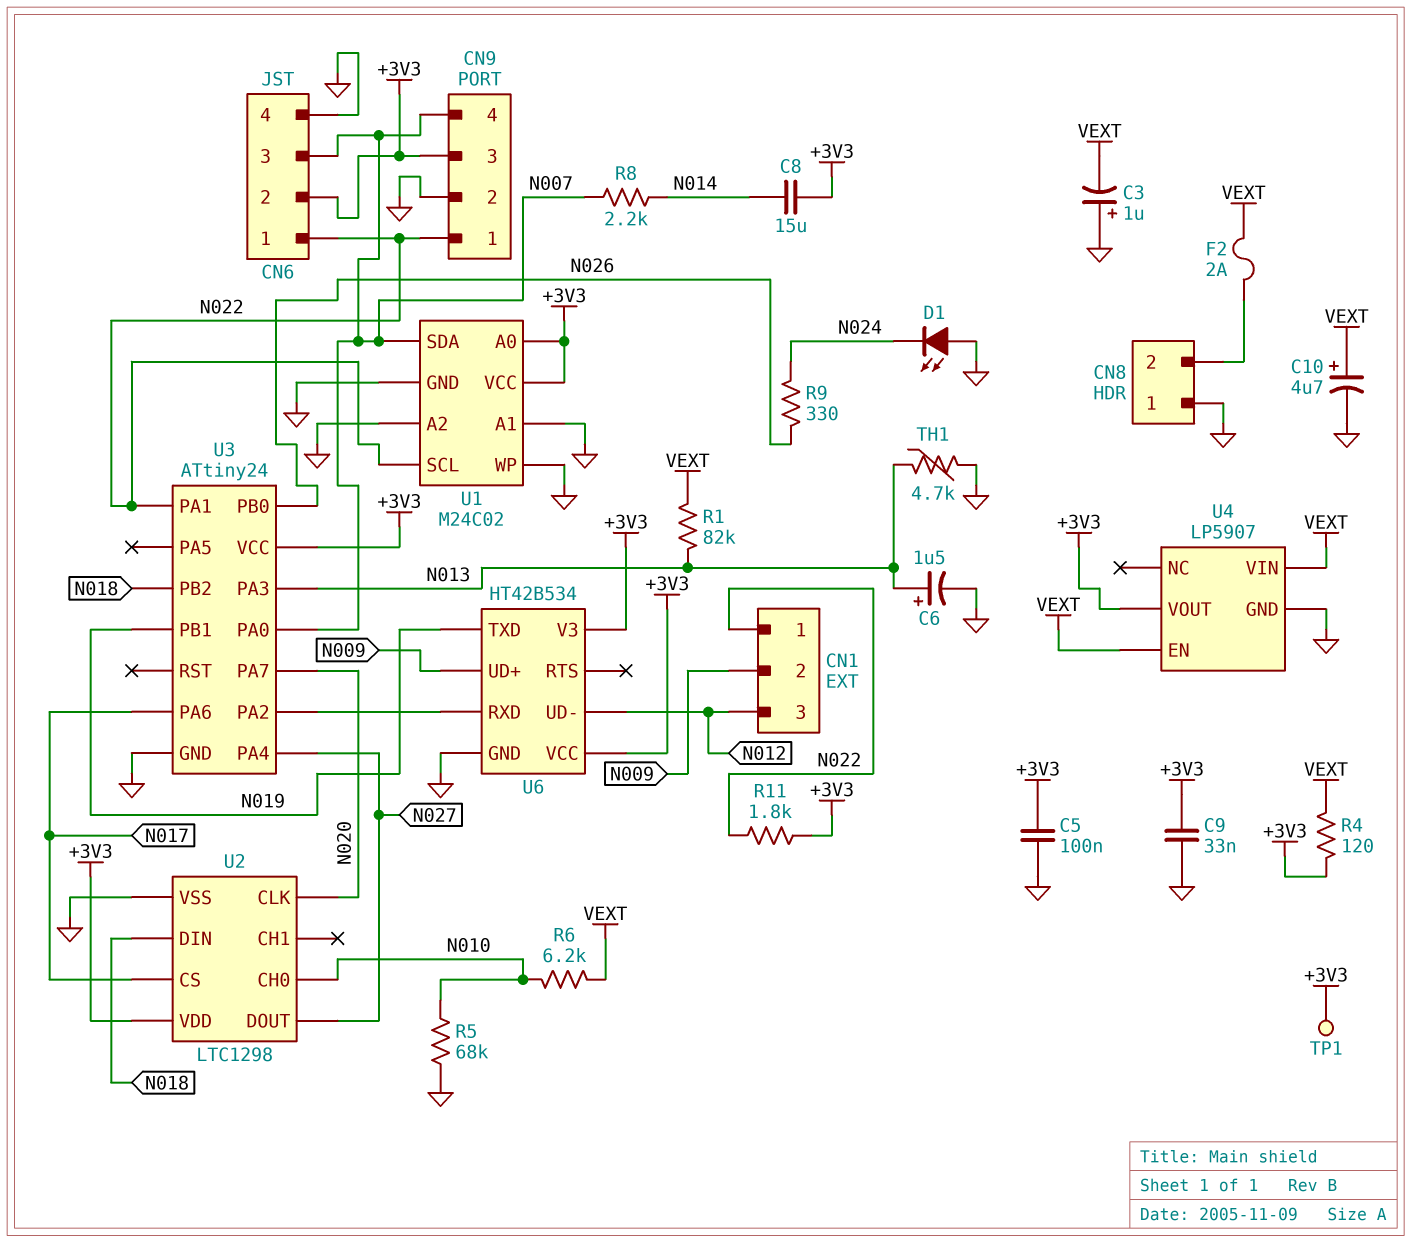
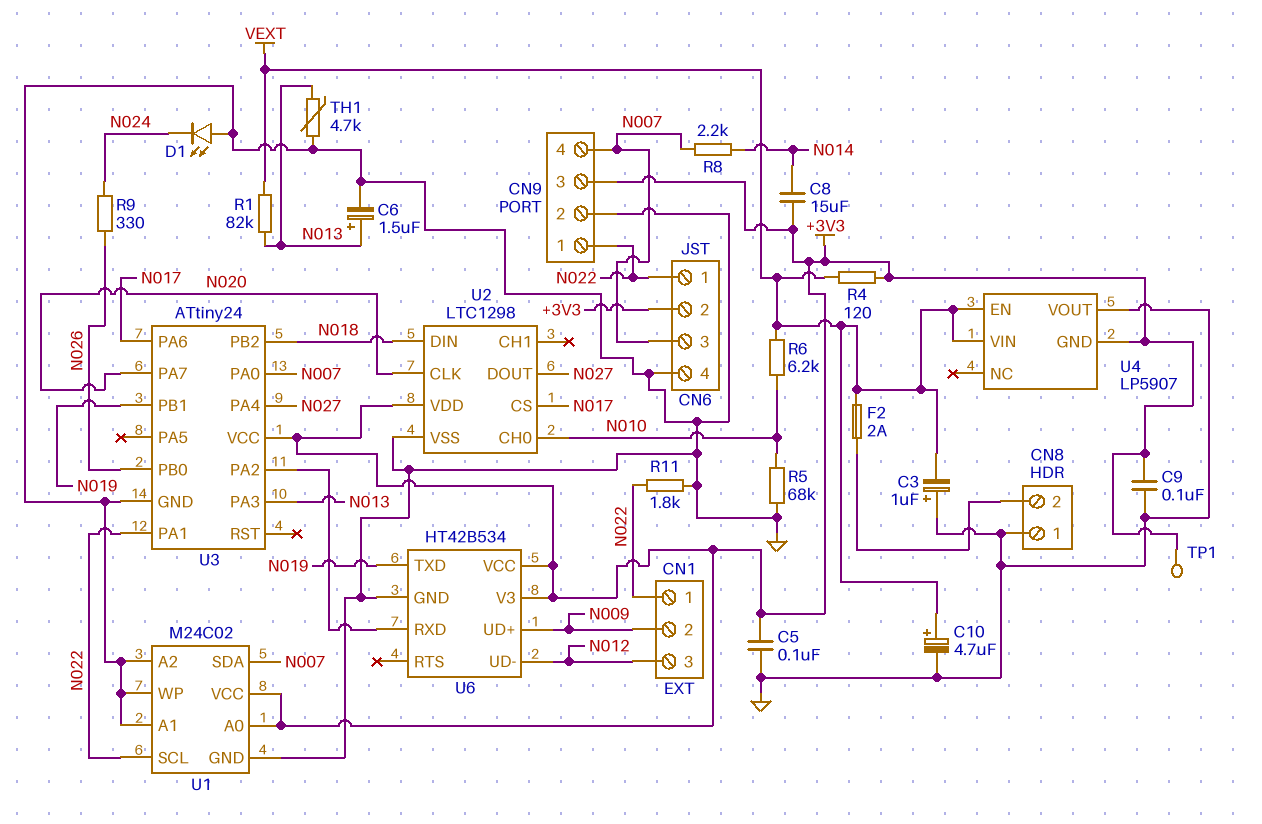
C9: 33nF (+3V3, GND) -> 100nF (+3V3, GND)
R11: 1.8k (+3V3, N022) -> 1.8k (GND, N022)
U4 pin GND: GND -> +3V3
U4 pin VOUT: +3V3 -> GND

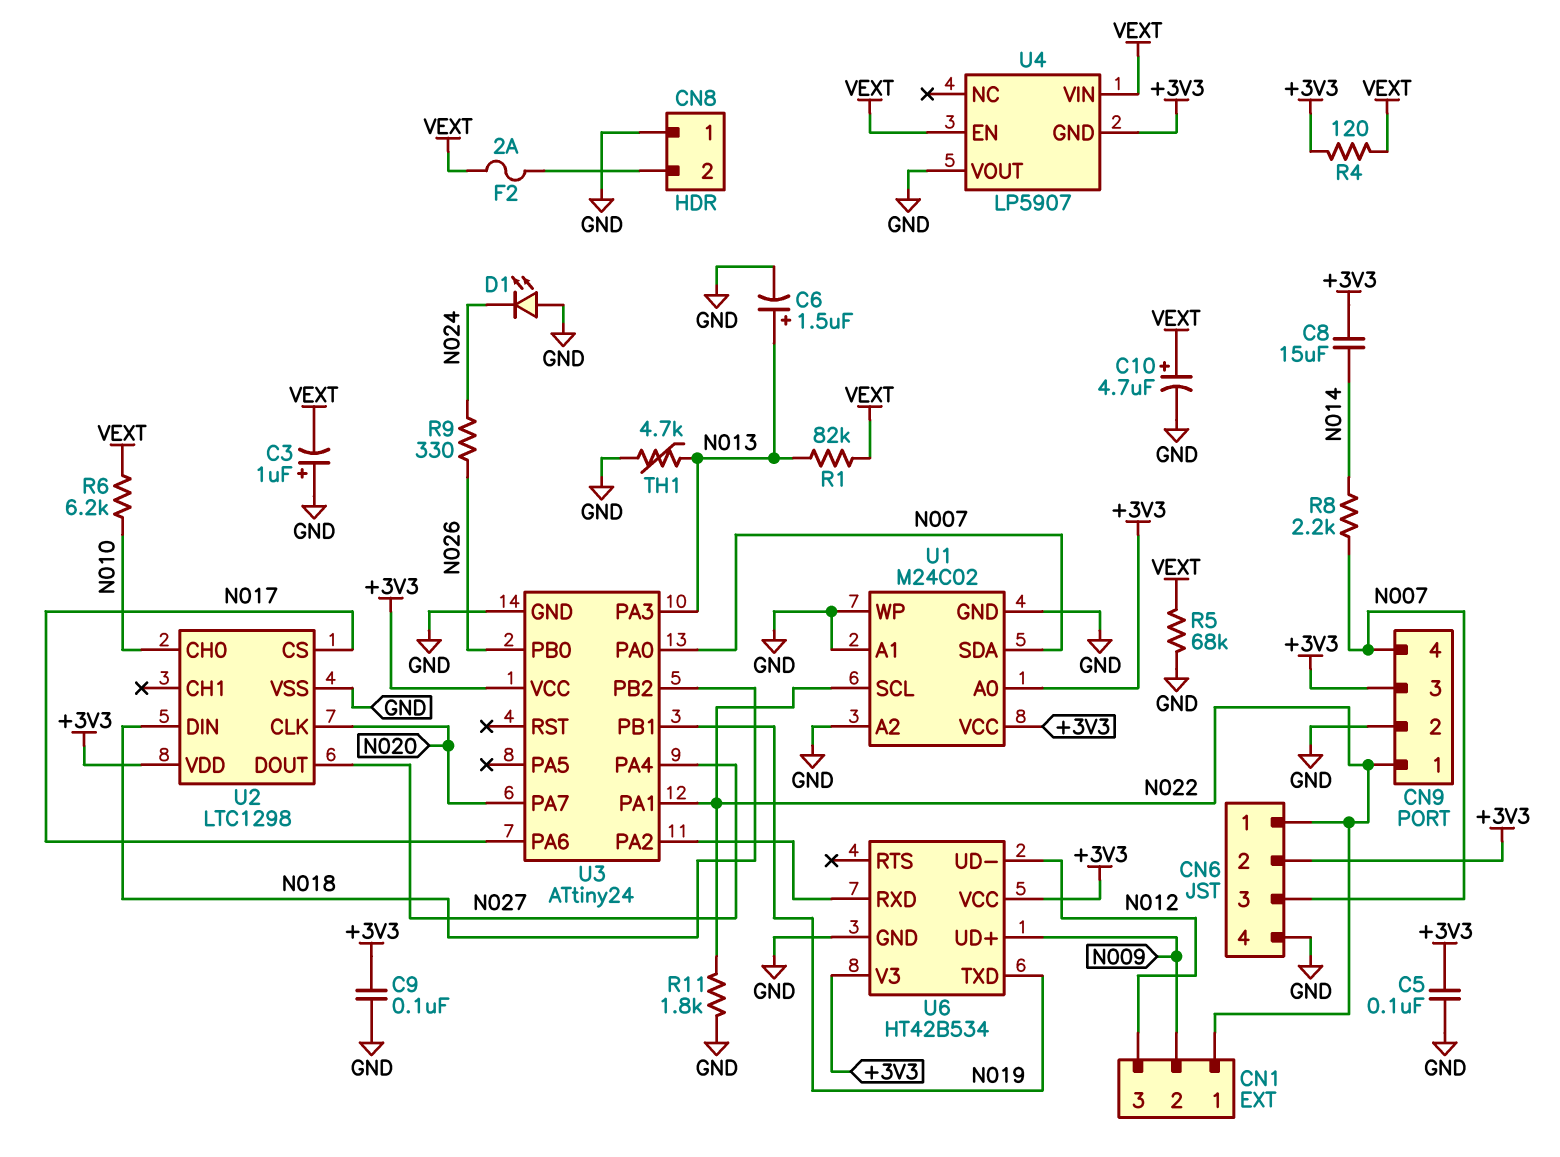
R5: 68k (GND, N010) -> 68k (GND, VEXT)
TP1: test point (+3V3) -> none

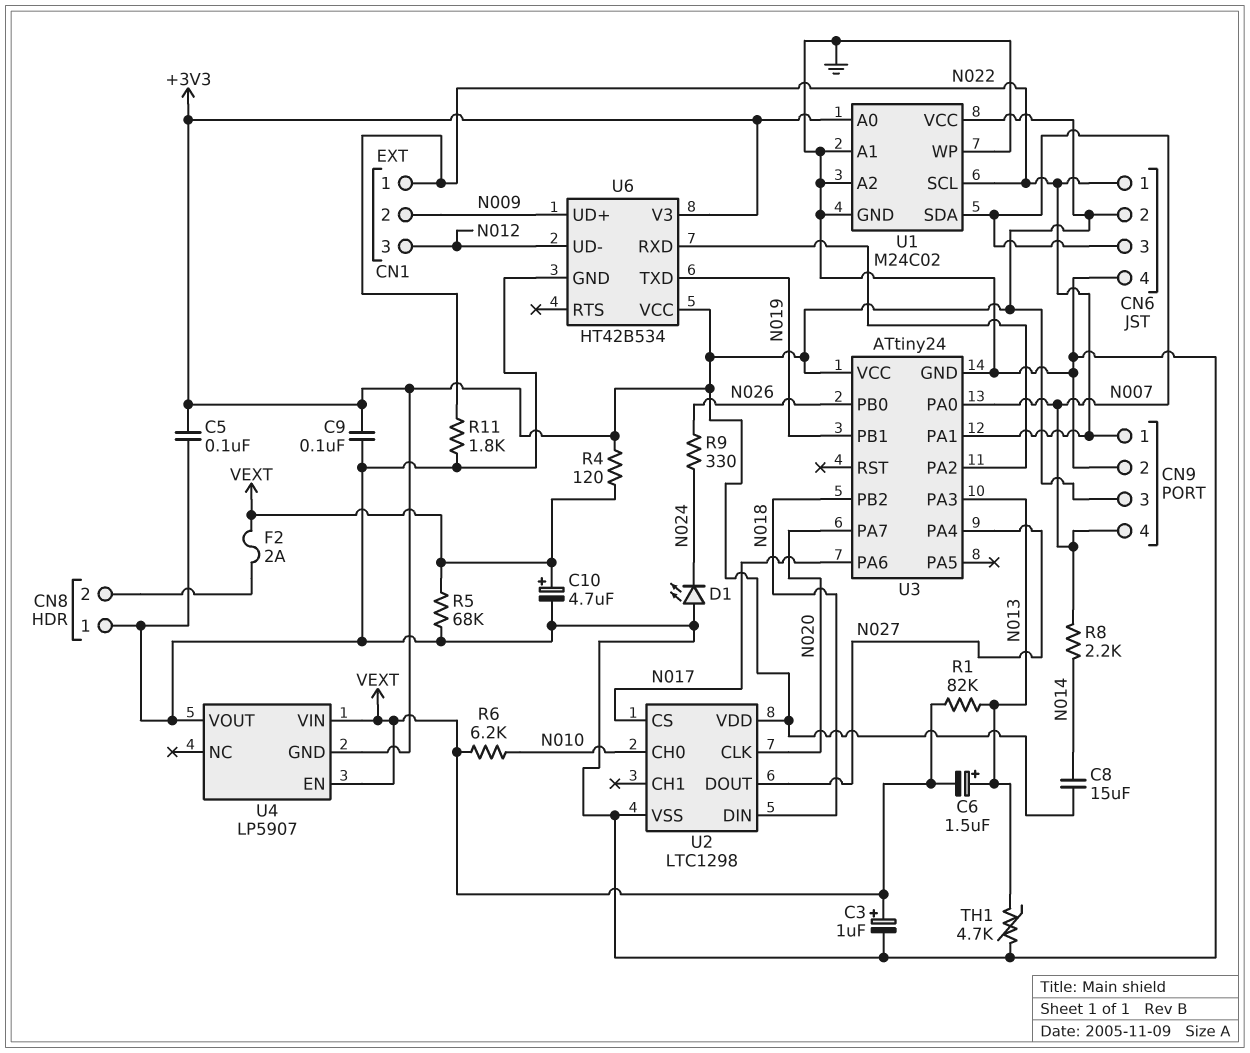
C3: 1uF (plus GND, minus VEXT) -> 1uF (plus VEXT, minus GND)
C6: 1.5uF (plus N013, minus GND) -> 1.5uF (plus N013, minus VEXT)

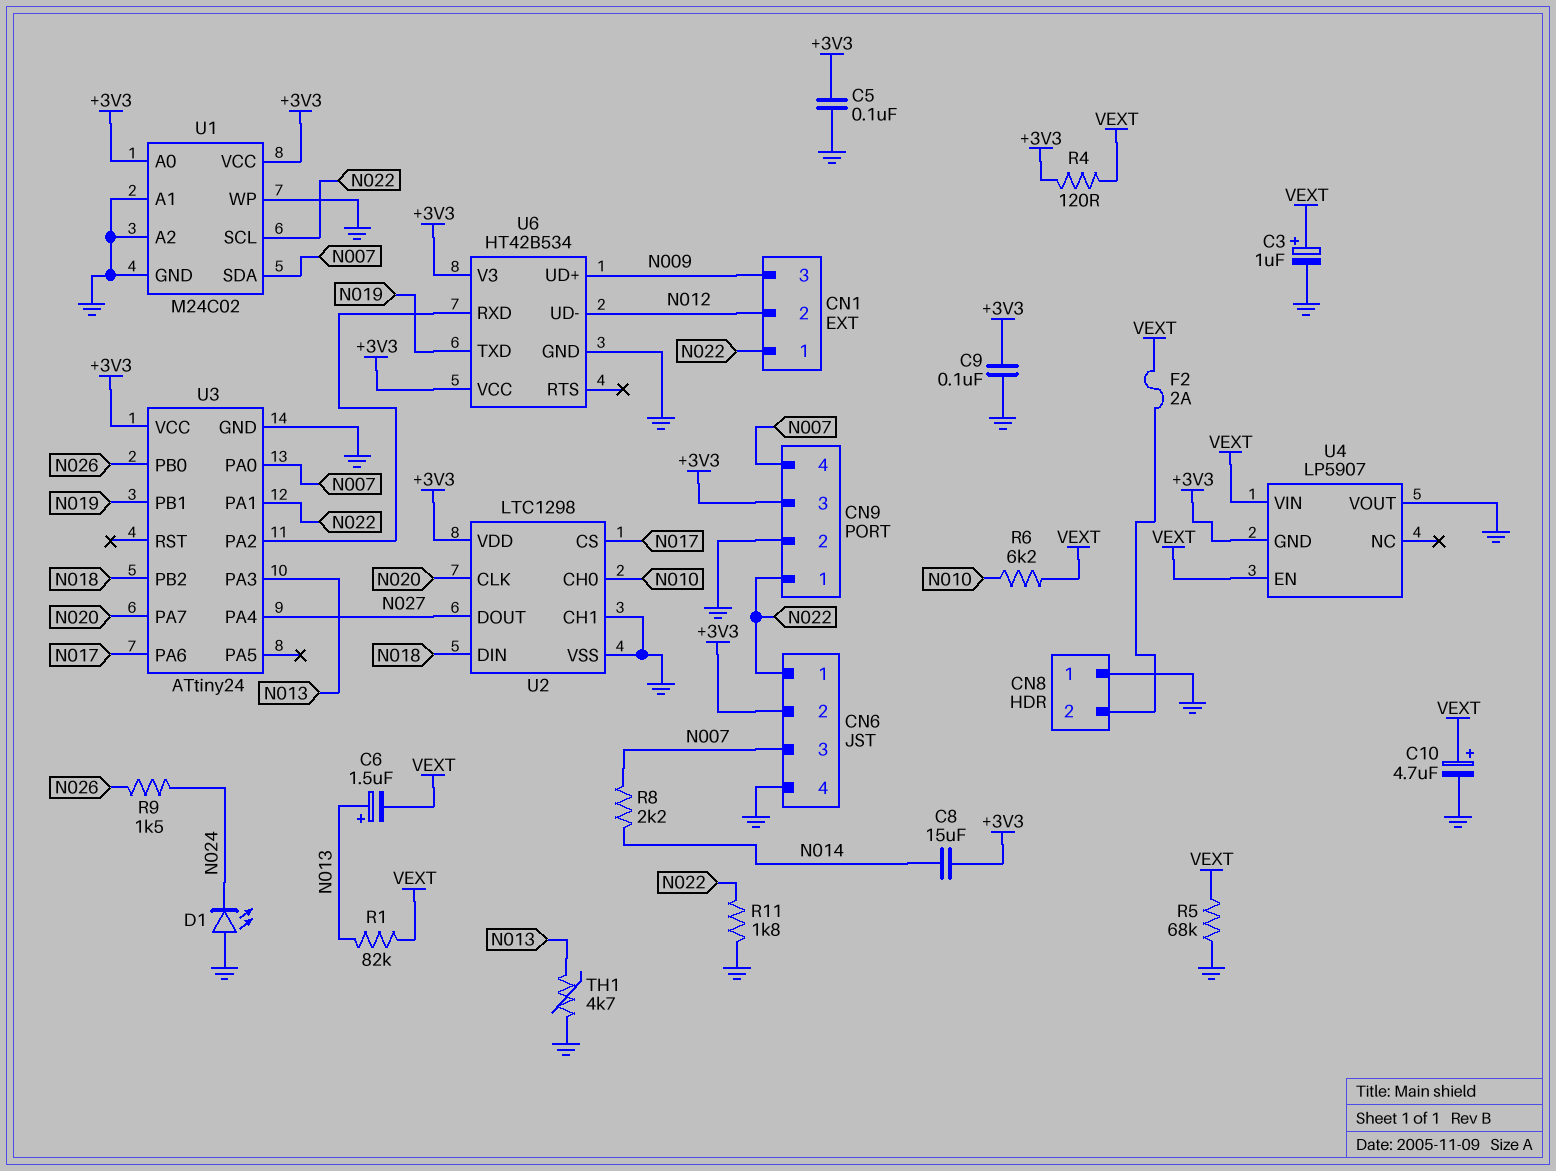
CN1 pin 2: N009 -> N012
CN1 pin 3: N012 -> N009
R9: 330 (N024, N026) -> 1.5k (N024, N026)
U2 pin CH1: none -> GND

